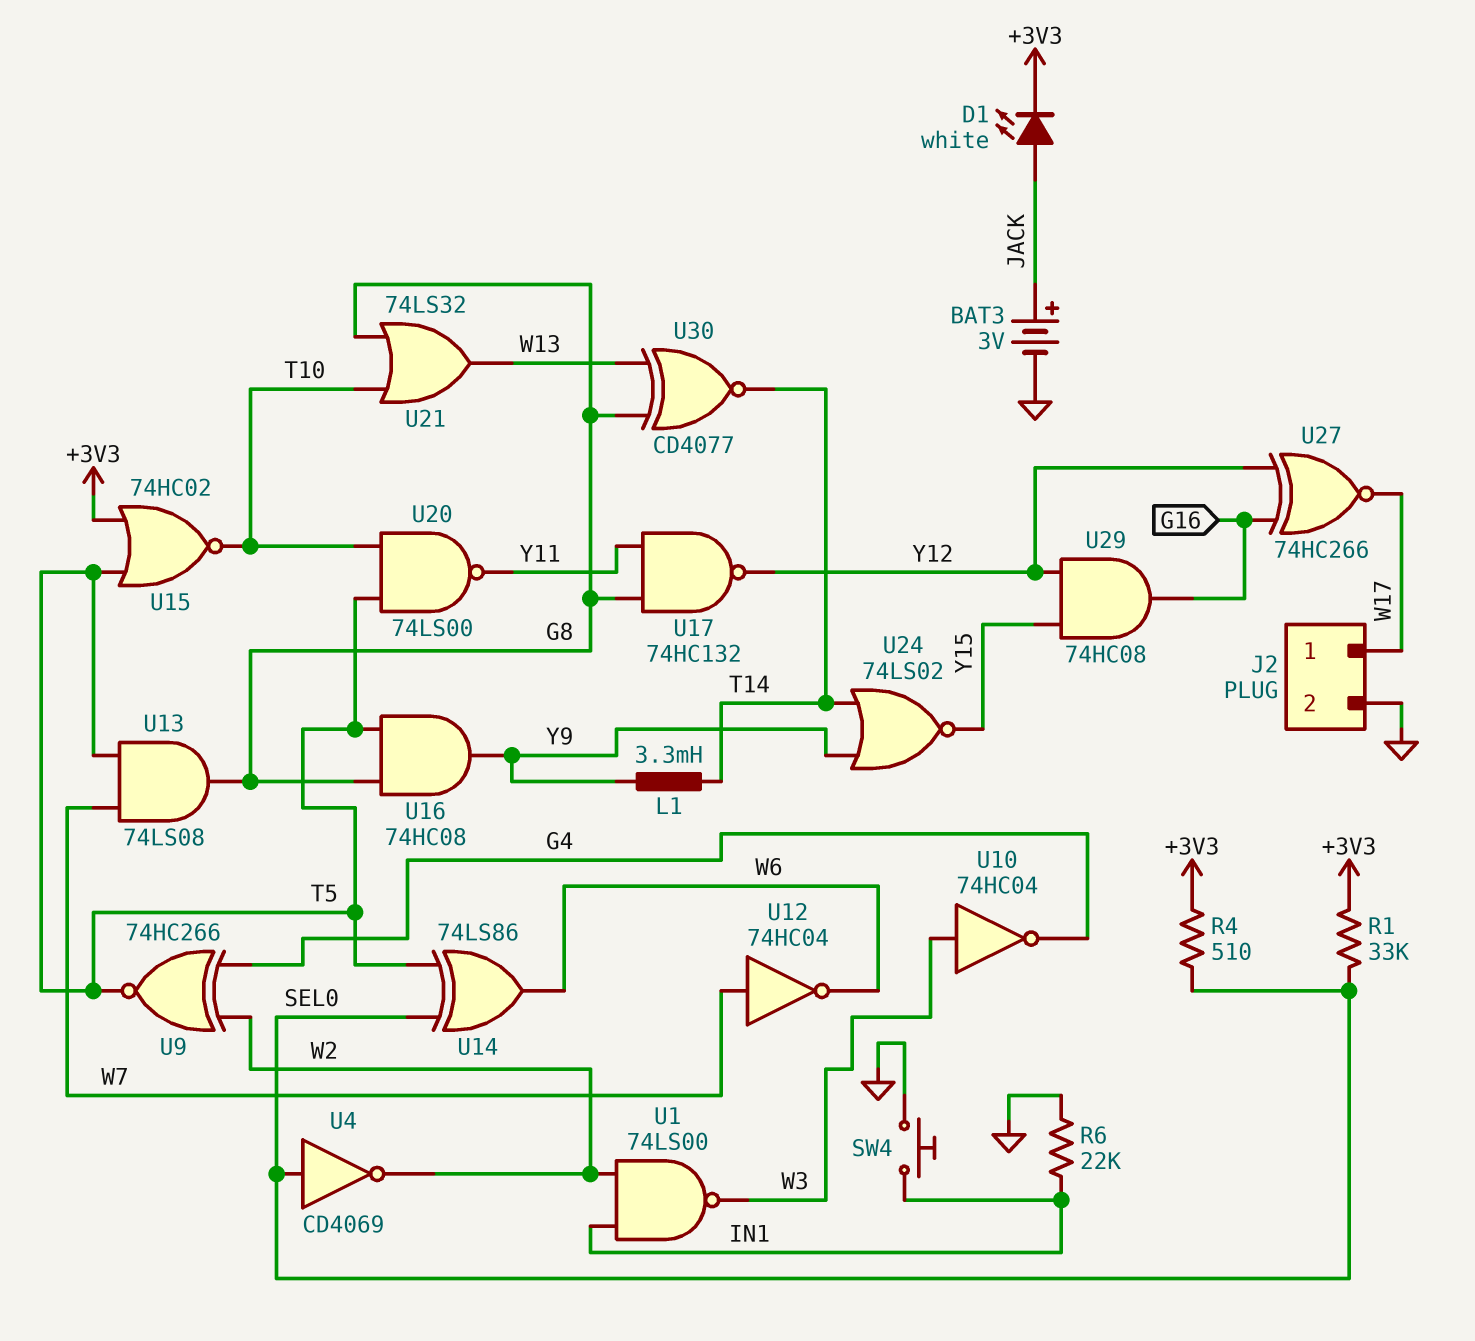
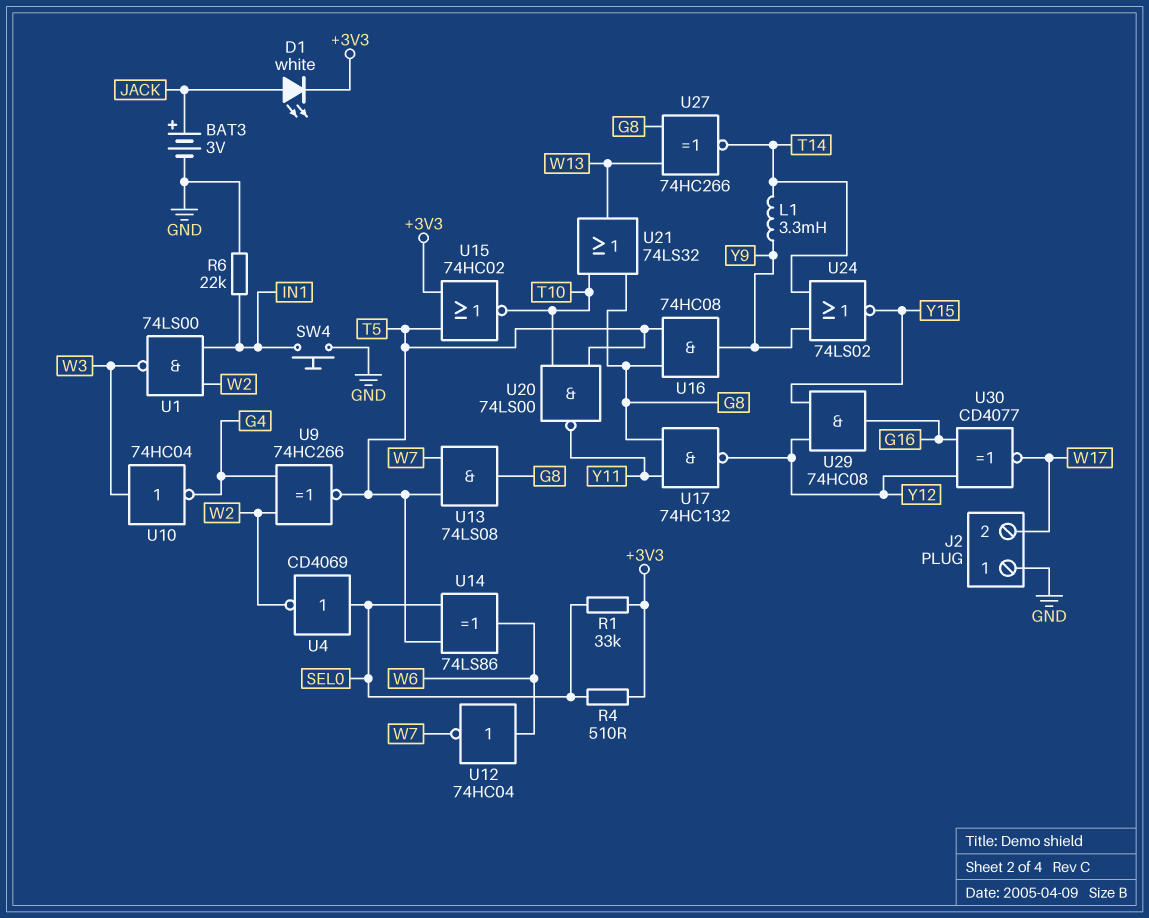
J2 pin 1: W17 -> GND
J2 pin 2: GND -> W17
U12: NOT 74HC04 (in W7, out W6) -> NOT 74HC04 (in W6, out W7)
U27: XNOR 74HC266 (in G16, in Y12, out W17) -> XNOR 74HC266 (in G8, in W13, out T14)
U30: XNOR CD4077 (in G8, in W13, out T14) -> XNOR CD4077 (in G16, in Y12, out W17)

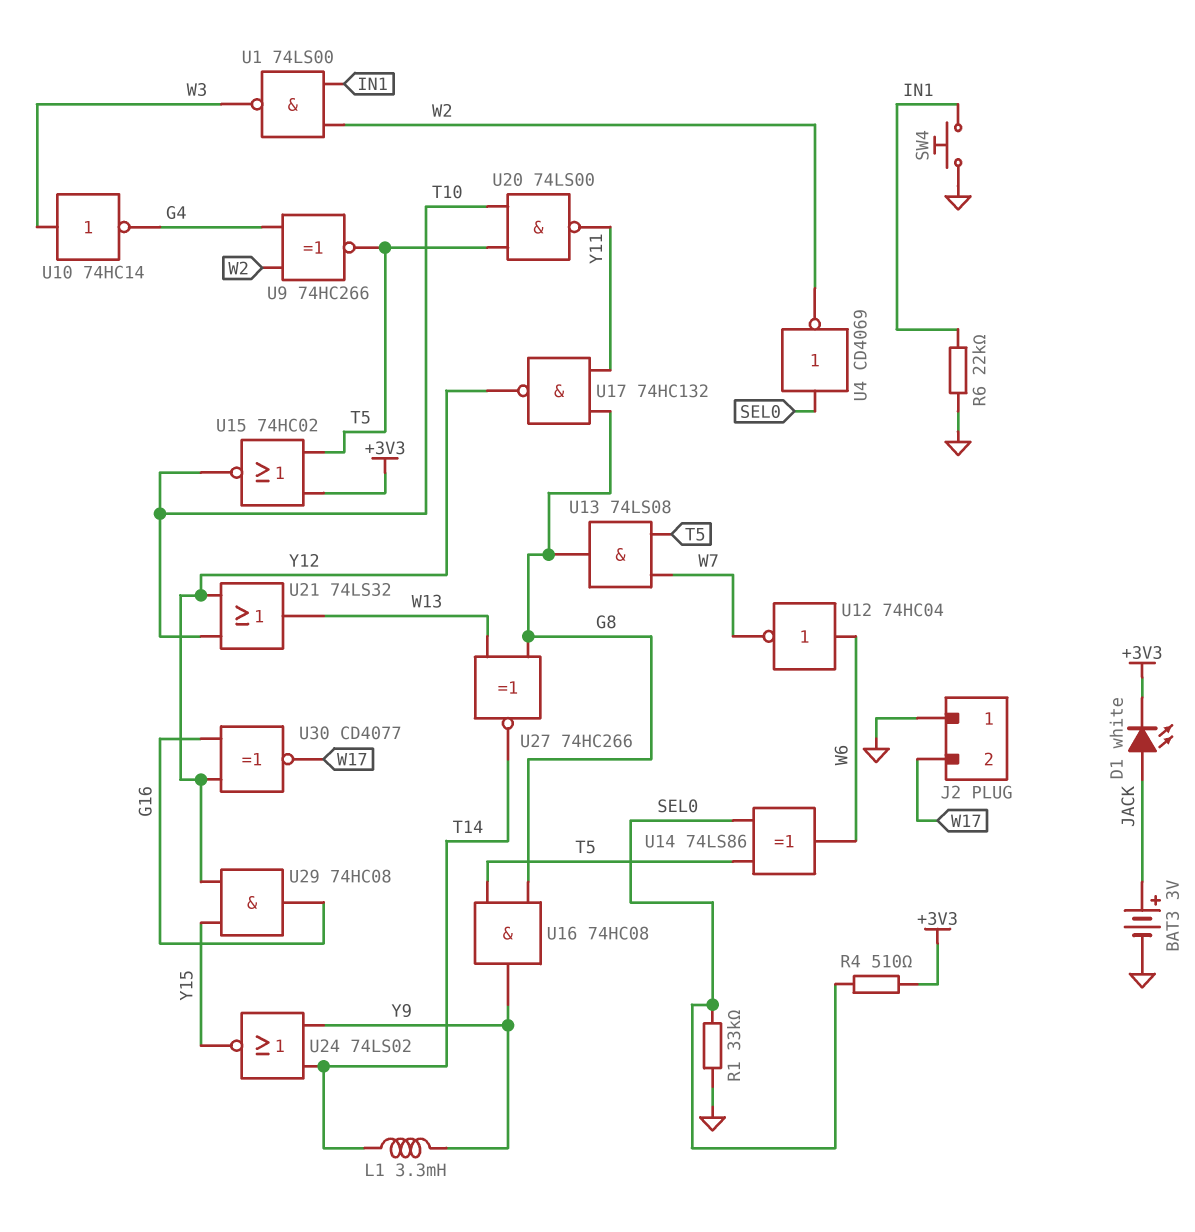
R1: 33k (+3V3, SEL0) -> 33k (GND, SEL0)
U10: NOT 74HC04 (in W3, out G4) -> NOT 74HC14 (in W3, out G4)
U21: OR 74LS32 (in G8, in T10, out W13) -> OR 74LS32 (in T10, in Y12, out W13)

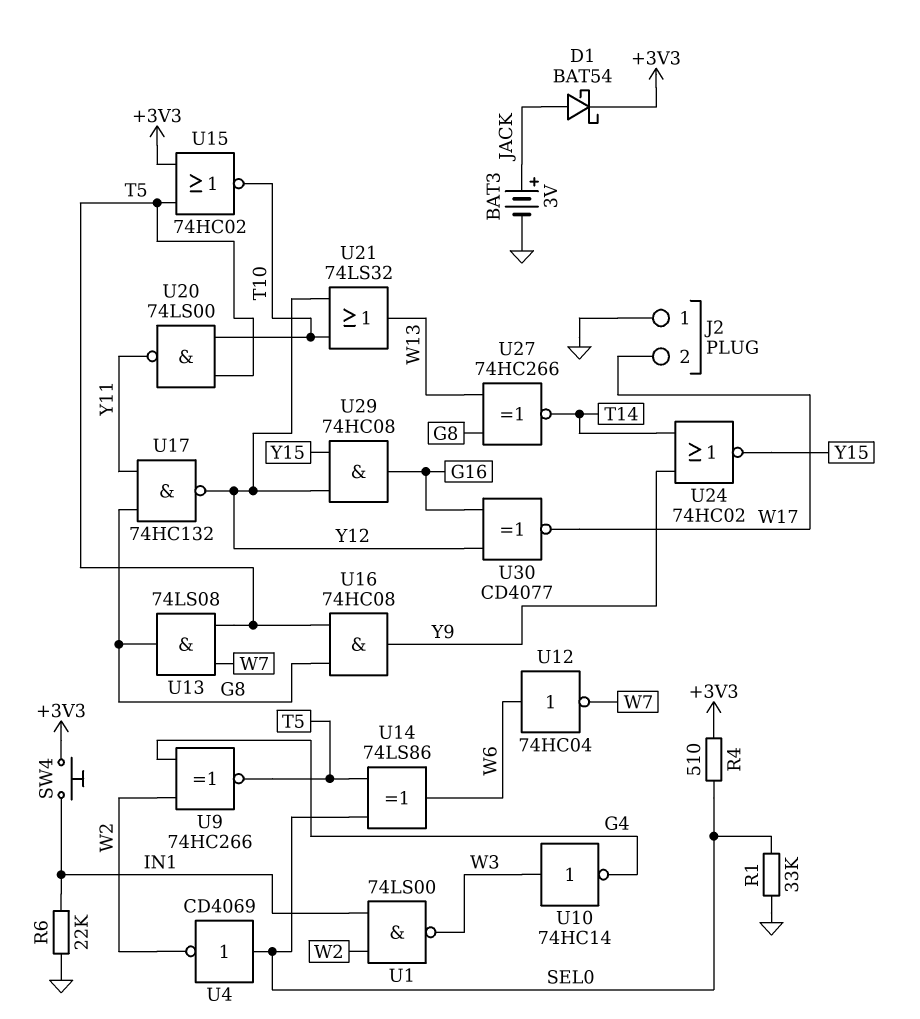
D1: LED white (A JACK, K +3V3) -> schottky BAT54 (A JACK, K +3V3)
L1: 3.3mH (T14, Y9) -> none
SW4: button (GND, IN1) -> button (+3V3, IN1)
U24: NOR 74LS02 (in T14, in Y9, out Y15) -> NOR 74HC02 (in T14, in Y9, out Y15)

